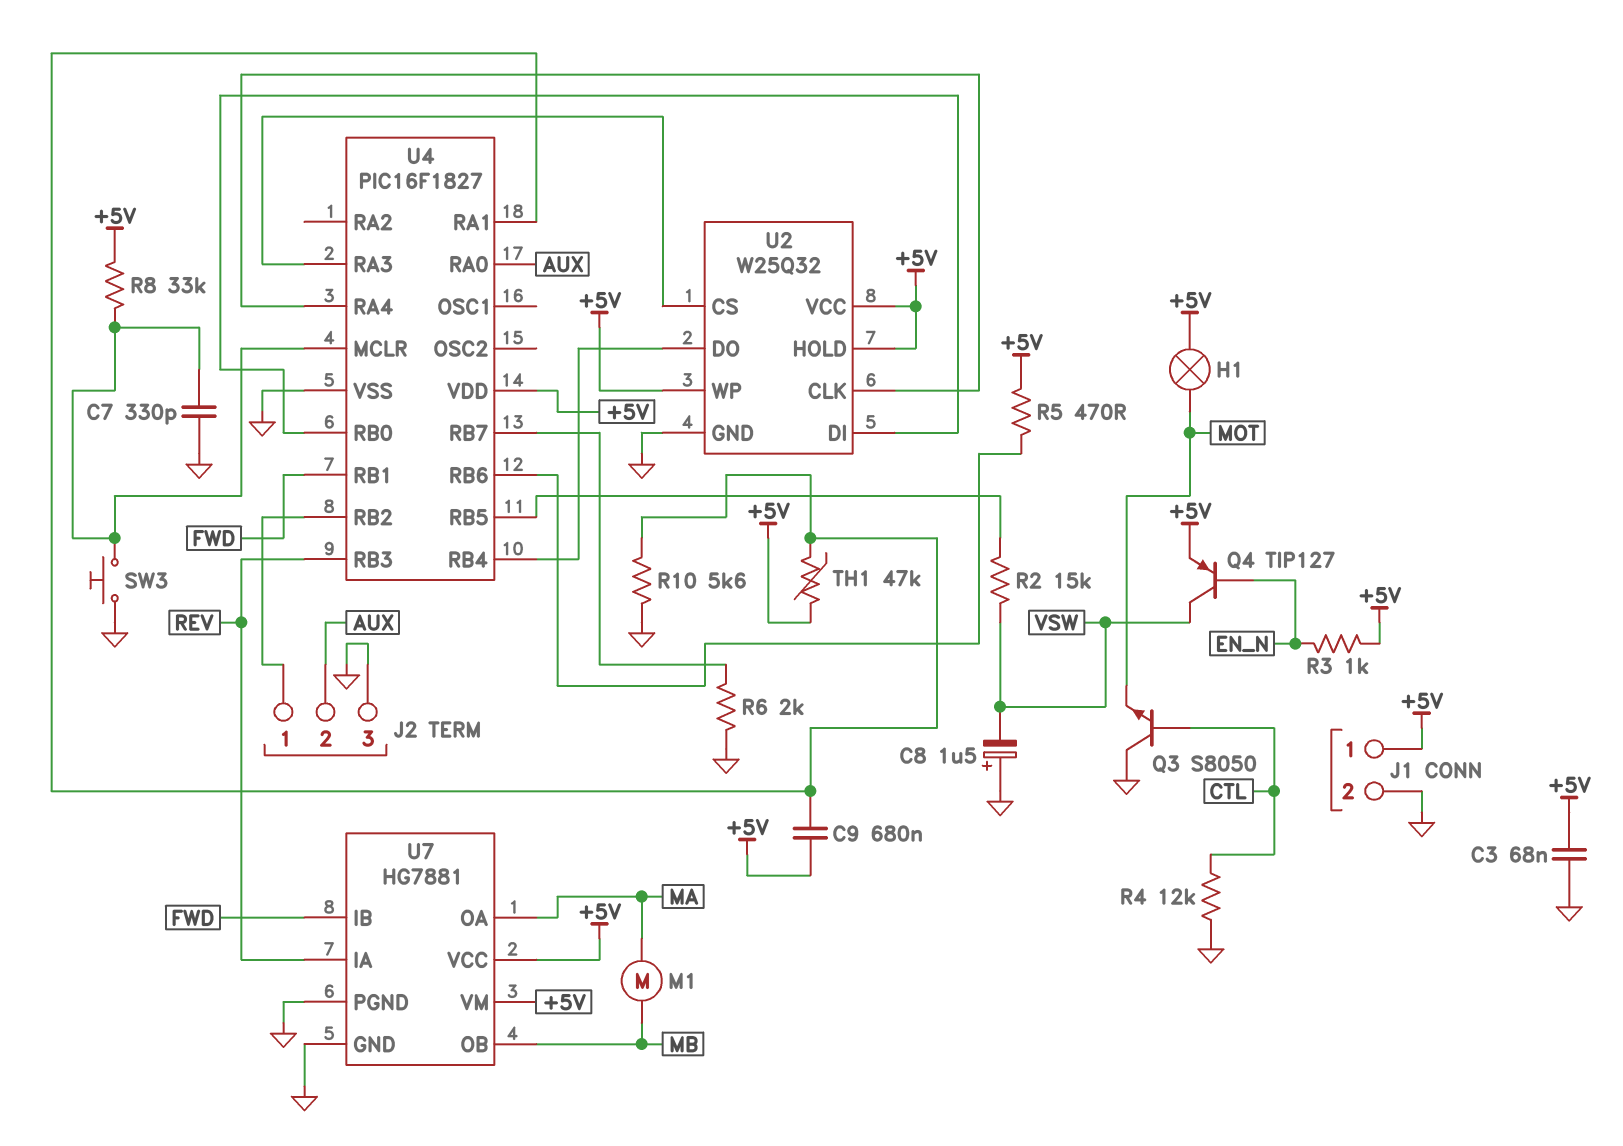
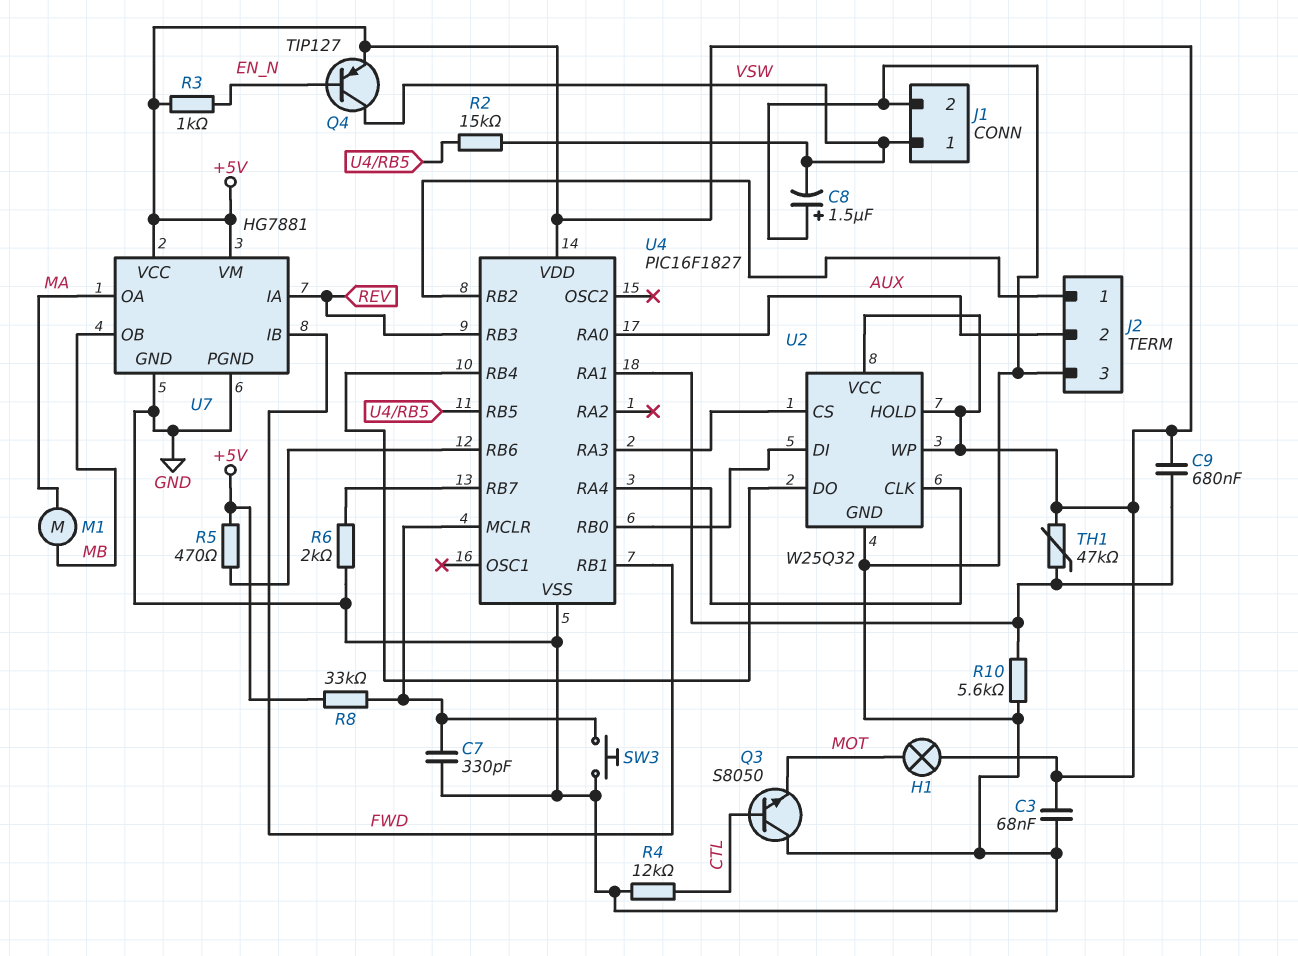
J1 pin 1: +5V -> VSW

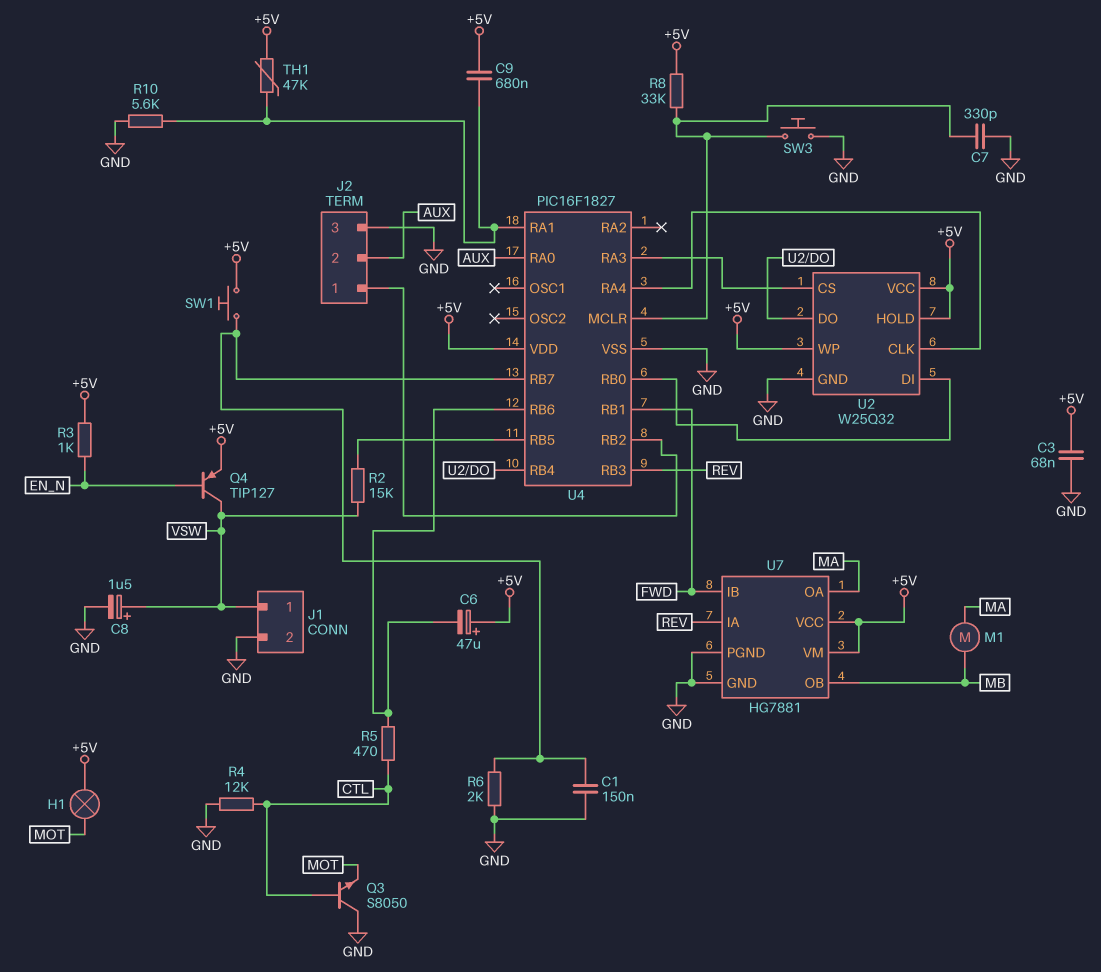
C1: none -> 150nF (GND, U4/RB7)
C6: none -> 47uF (plus +5V, minus U4/RB6)
C8: 1.5uF (plus GND, minus VSW) -> 1.5uF (plus VSW, minus GND)
R5: 470 (+5V, U4/RB6) -> 470 (CTL, U4/RB6)
SW1: none -> button (+5V, U4/RB7)

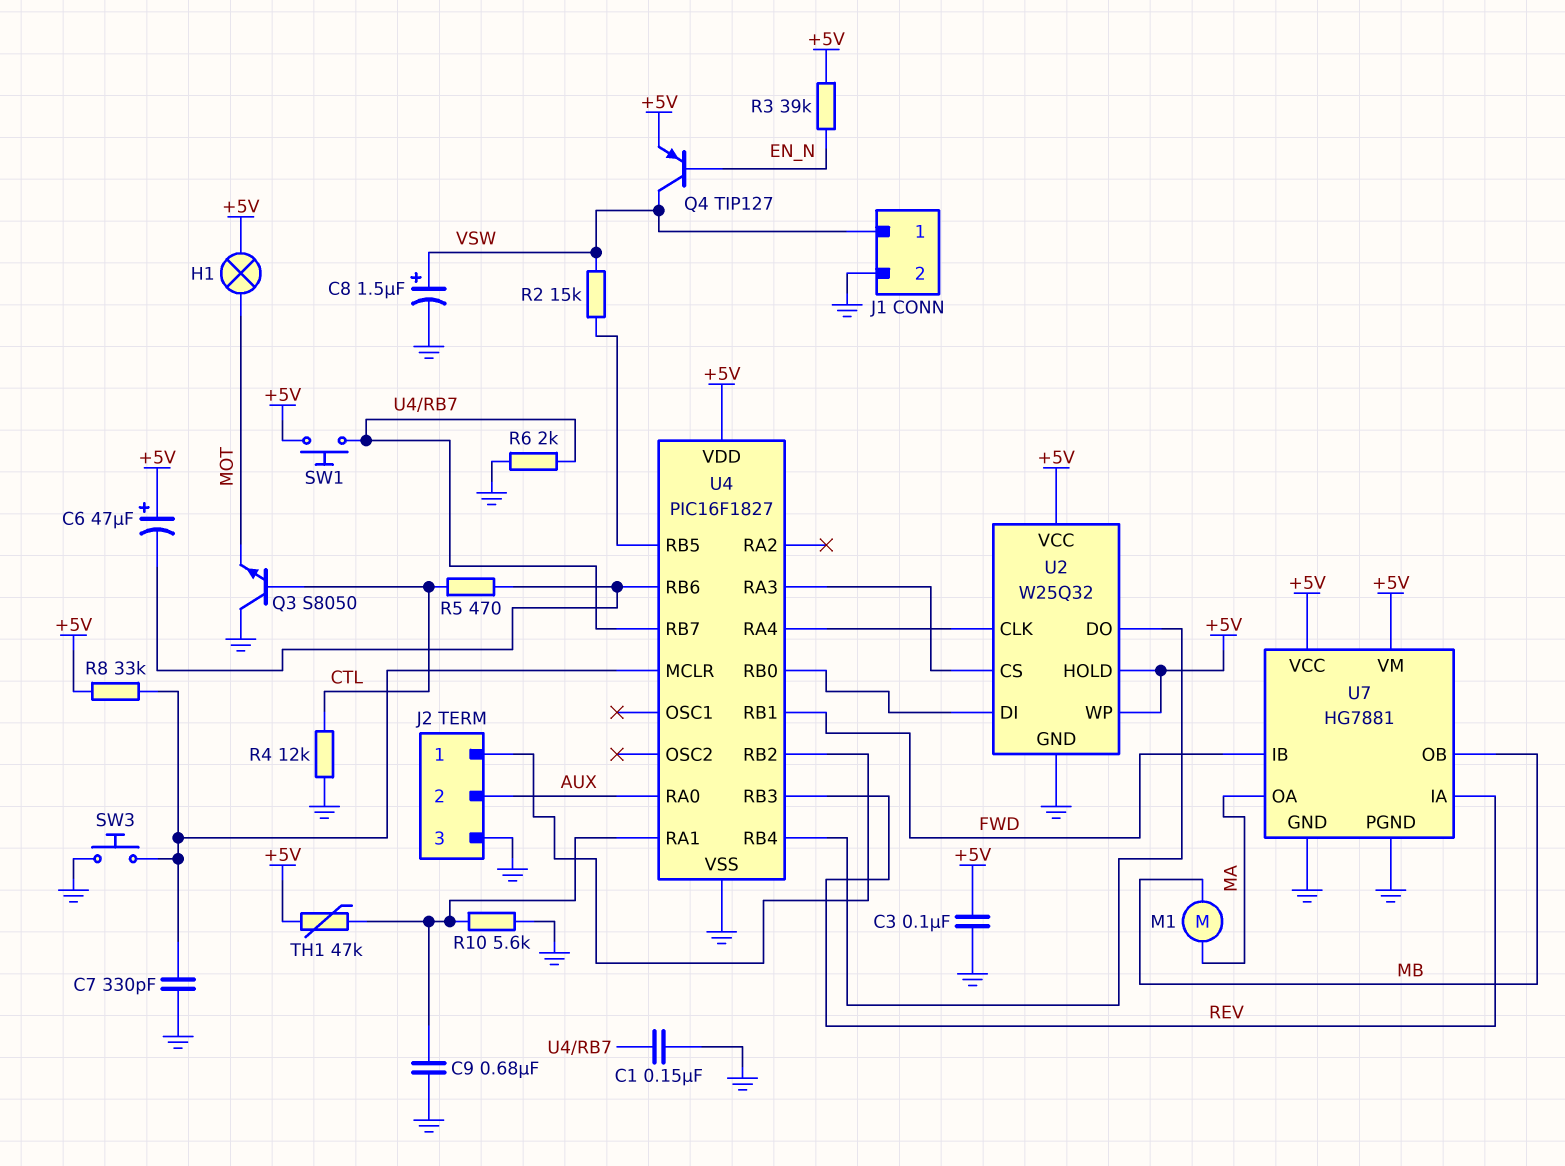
C3: 68nF (+5V, GND) -> 100nF (+5V, GND)
C9: 680nF (+5V, U4/RA1) -> 680nF (GND, U4/RA1)
R3: 1k (+5V, EN_N) -> 39k (+5V, EN_N)

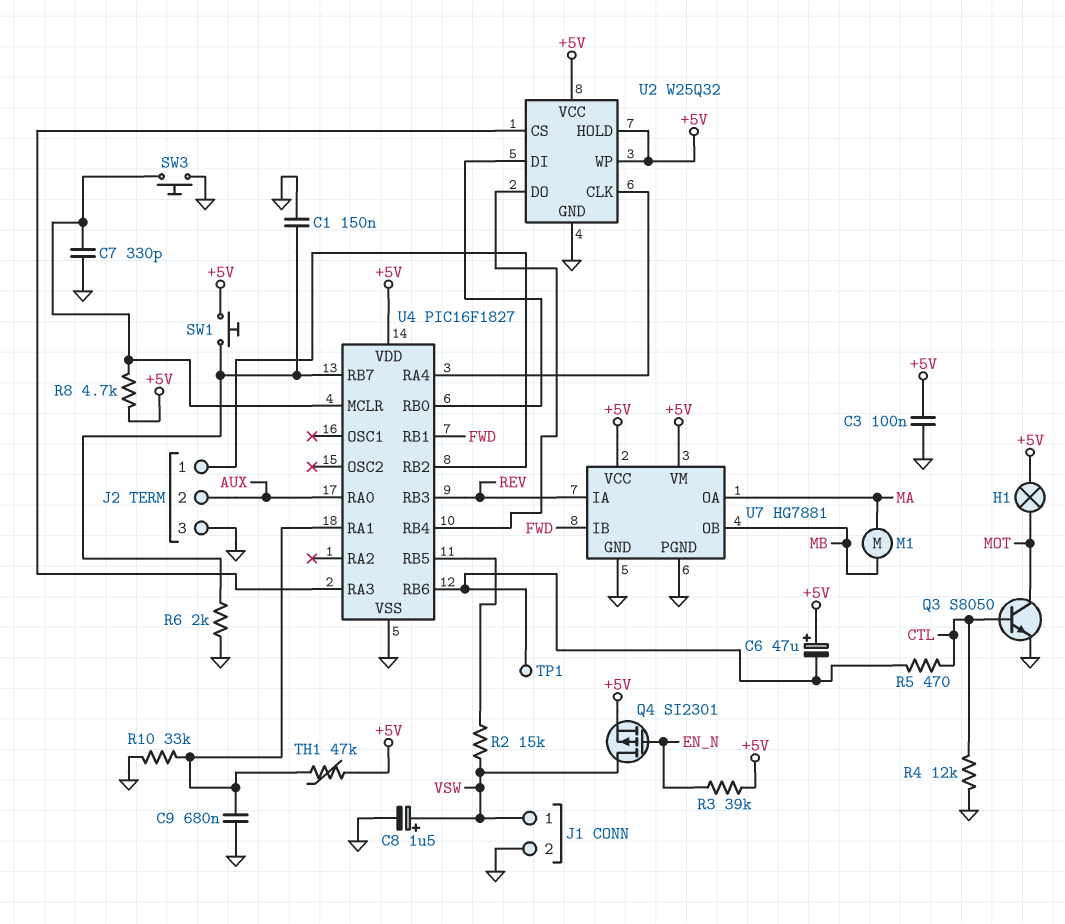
Q3: NPN S8050 (B CTL, C GND, E MOT) -> NPN S8050 (B CTL, C MOT, E GND)
Q4: PNP TIP127 (B EN_N, C VSW, E +5V) -> PMOS SI2301 (G EN_N, D VSW, S +5V)
R8: 33k (+5V, U4/MCLR) -> 4.7k (+5V, U4/MCLR)
R10: 5.6k (GND, U4/RA1) -> 33k (GND, U4/RA1)
TP1: none -> test point (U4/RB6)

